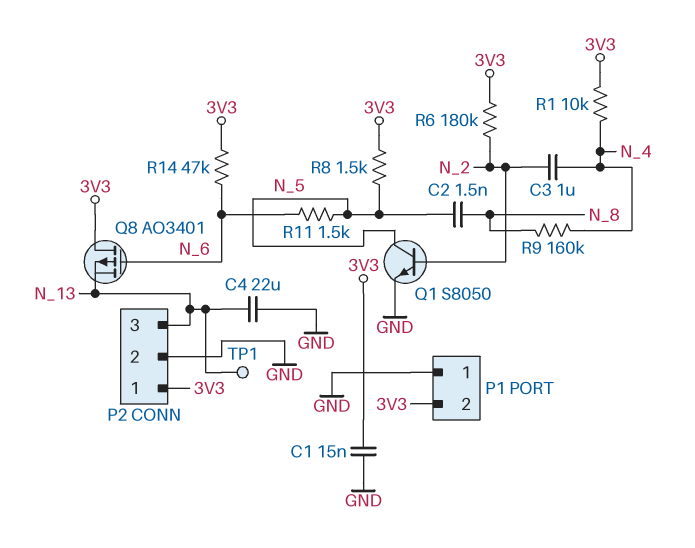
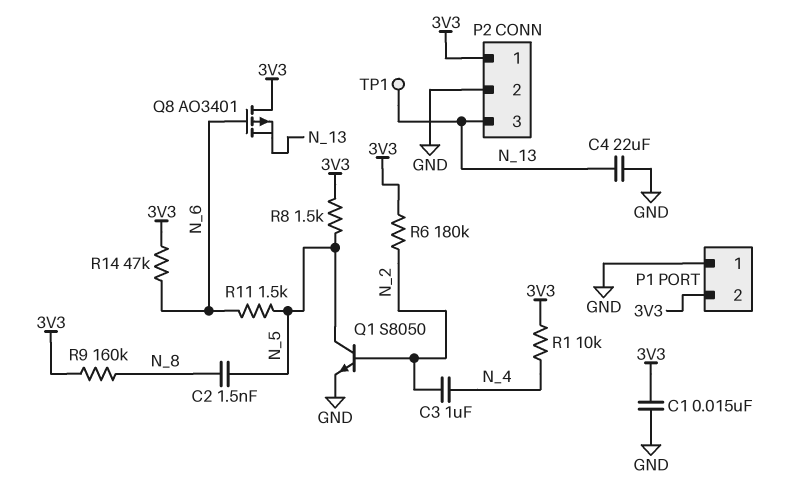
R9: 160k (N_4, N_8) -> 160k (3V3, N_8)

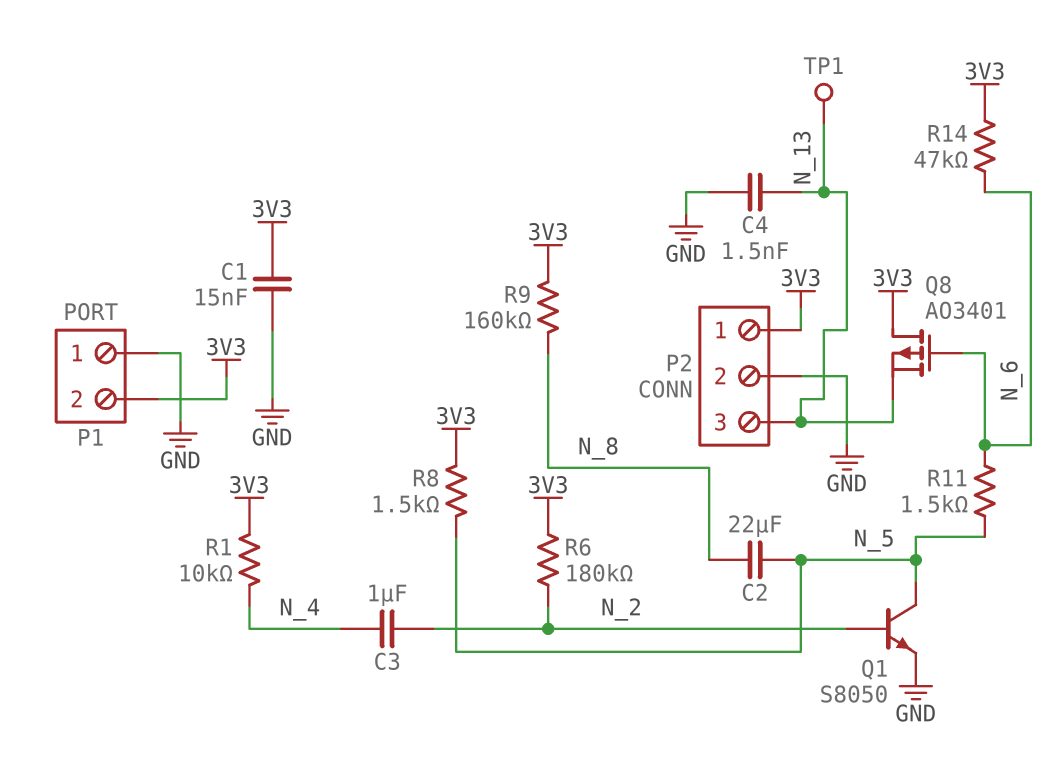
C2: 1.5nF (N_5, N_8) -> 22uF (N_5, N_8)
C4: 22uF (GND, N_13) -> 1.5nF (GND, N_13)

